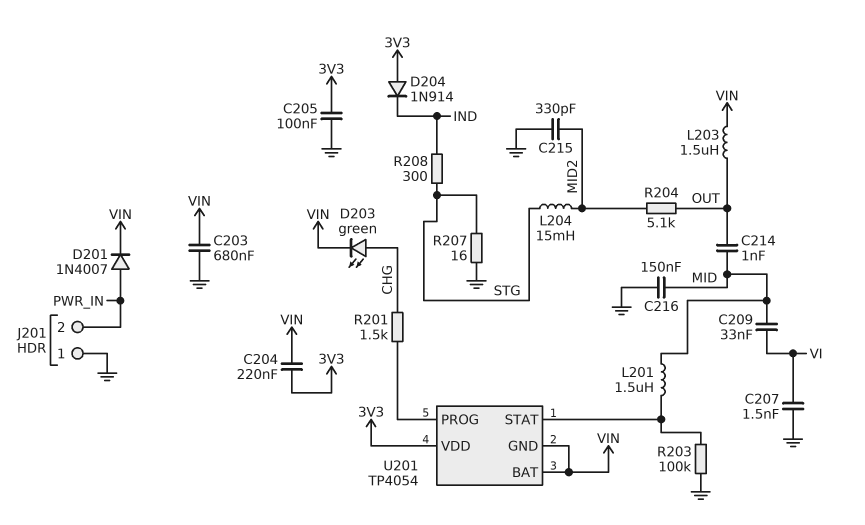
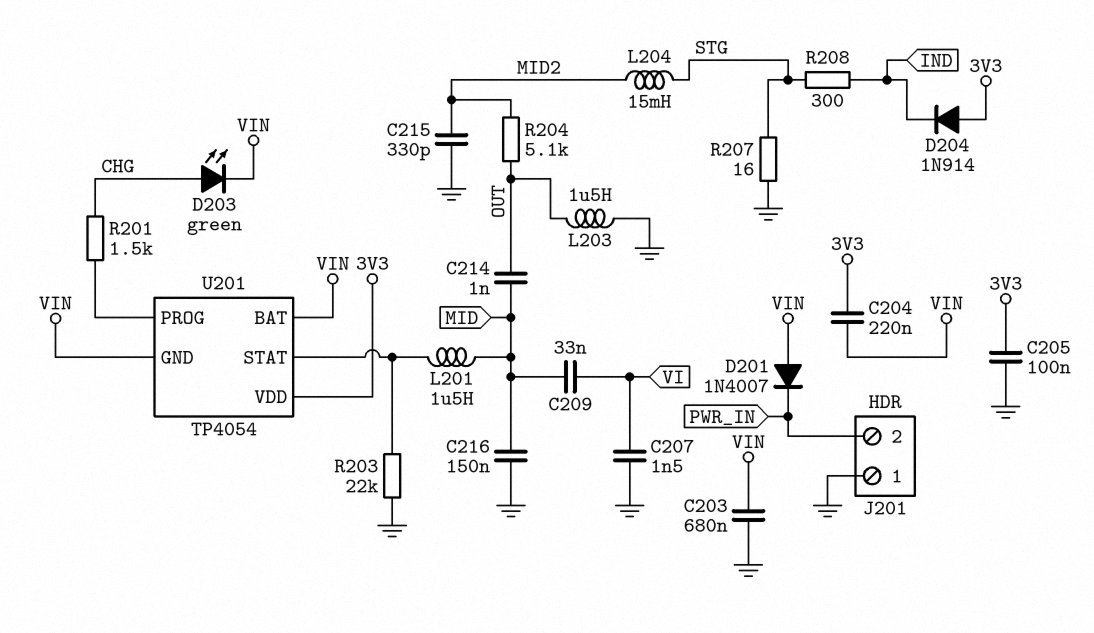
D201: diode 1N4007 (A PWR_IN, K VIN) -> diode 1N4007 (A VIN, K PWR_IN)
L203: 1.5uH (OUT, VIN) -> 1.5uH (GND, OUT)
R203: 100k (GND, U201/STAT) -> 22k (GND, U201/STAT)

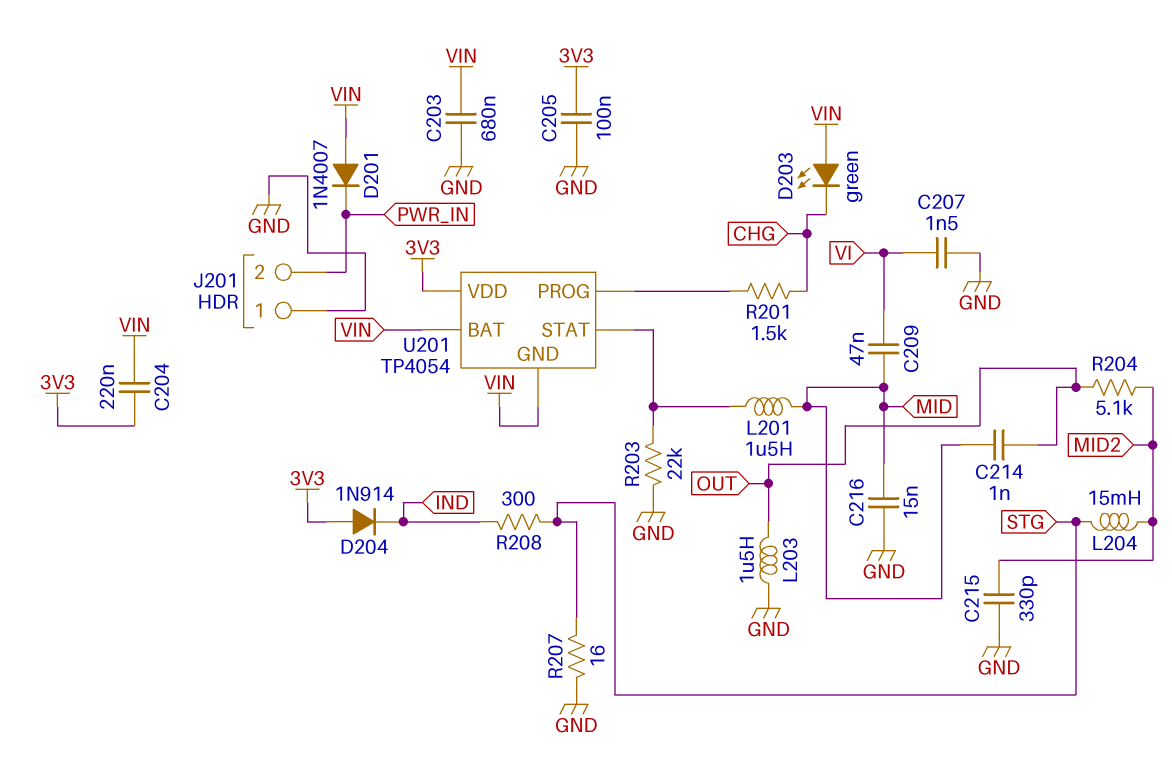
C209: 33nF (MID, VI) -> 47nF (MID, VI)
C216: 150nF (GND, MID) -> 15nF (GND, MID)
D203: LED green (A CHG, K VIN) -> LED green (A VIN, K CHG)

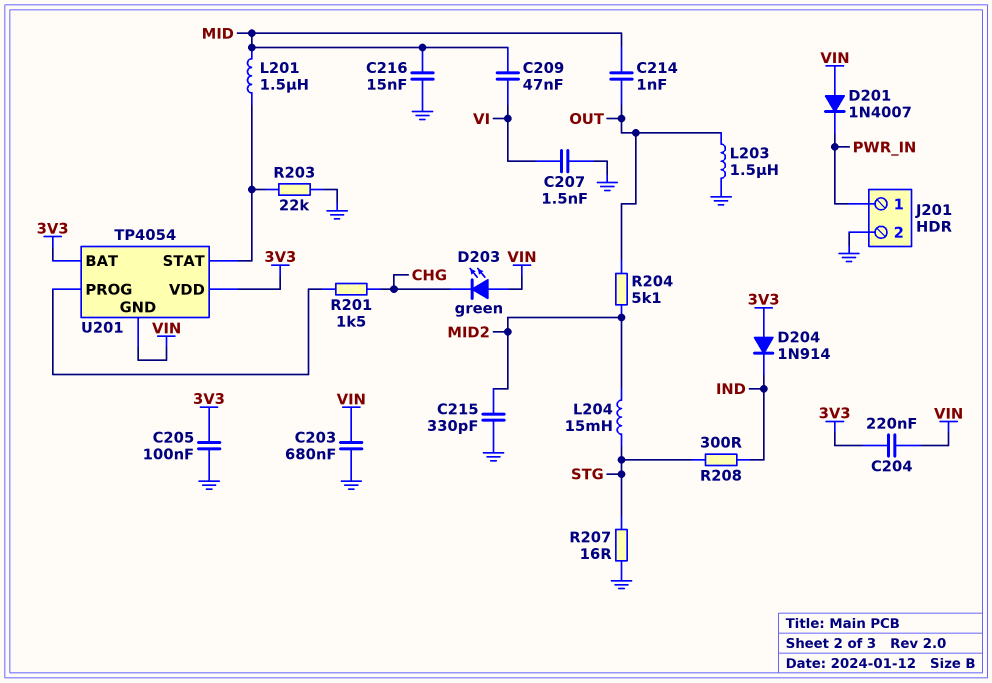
J201 pin 1: GND -> PWR_IN
J201 pin 2: PWR_IN -> GND
U201 pin BAT: VIN -> 3V3

